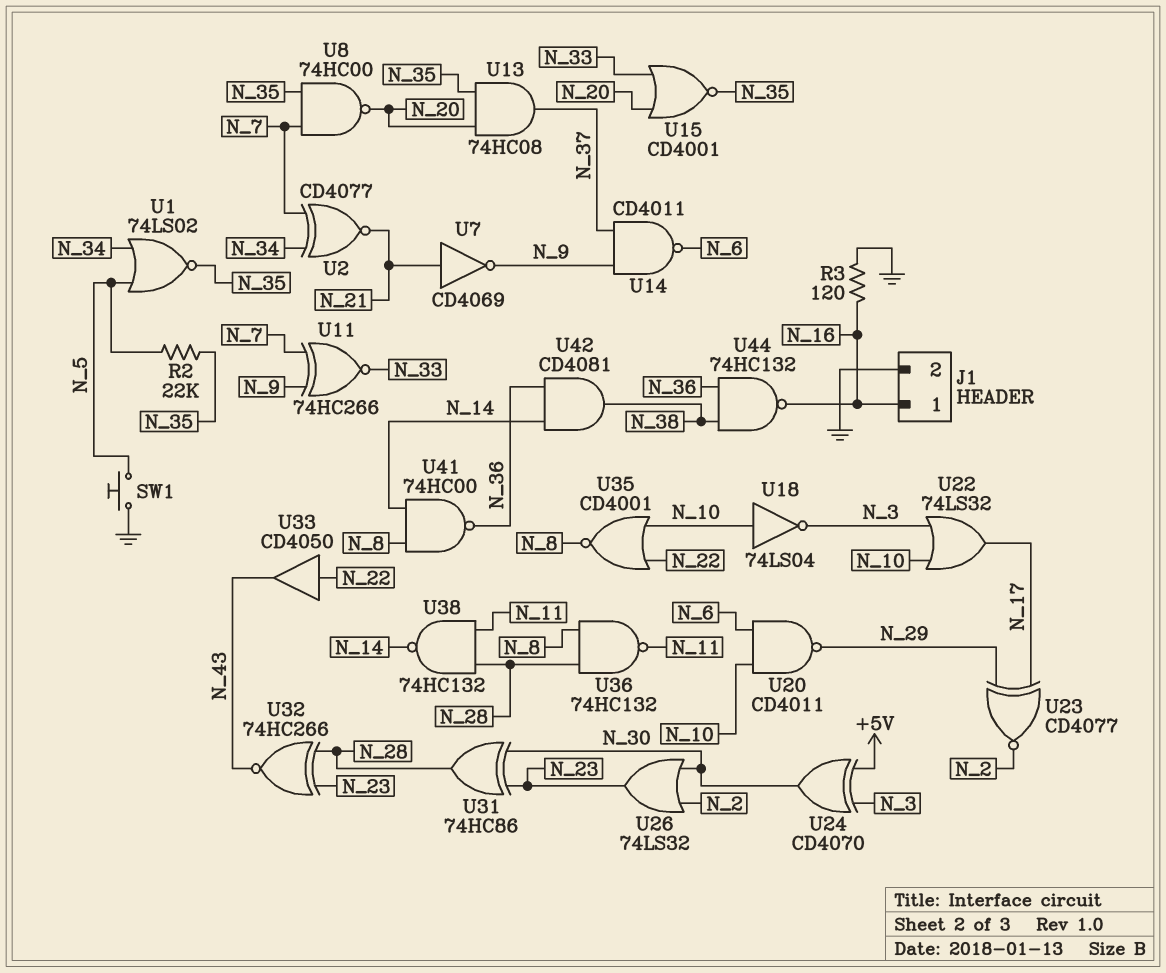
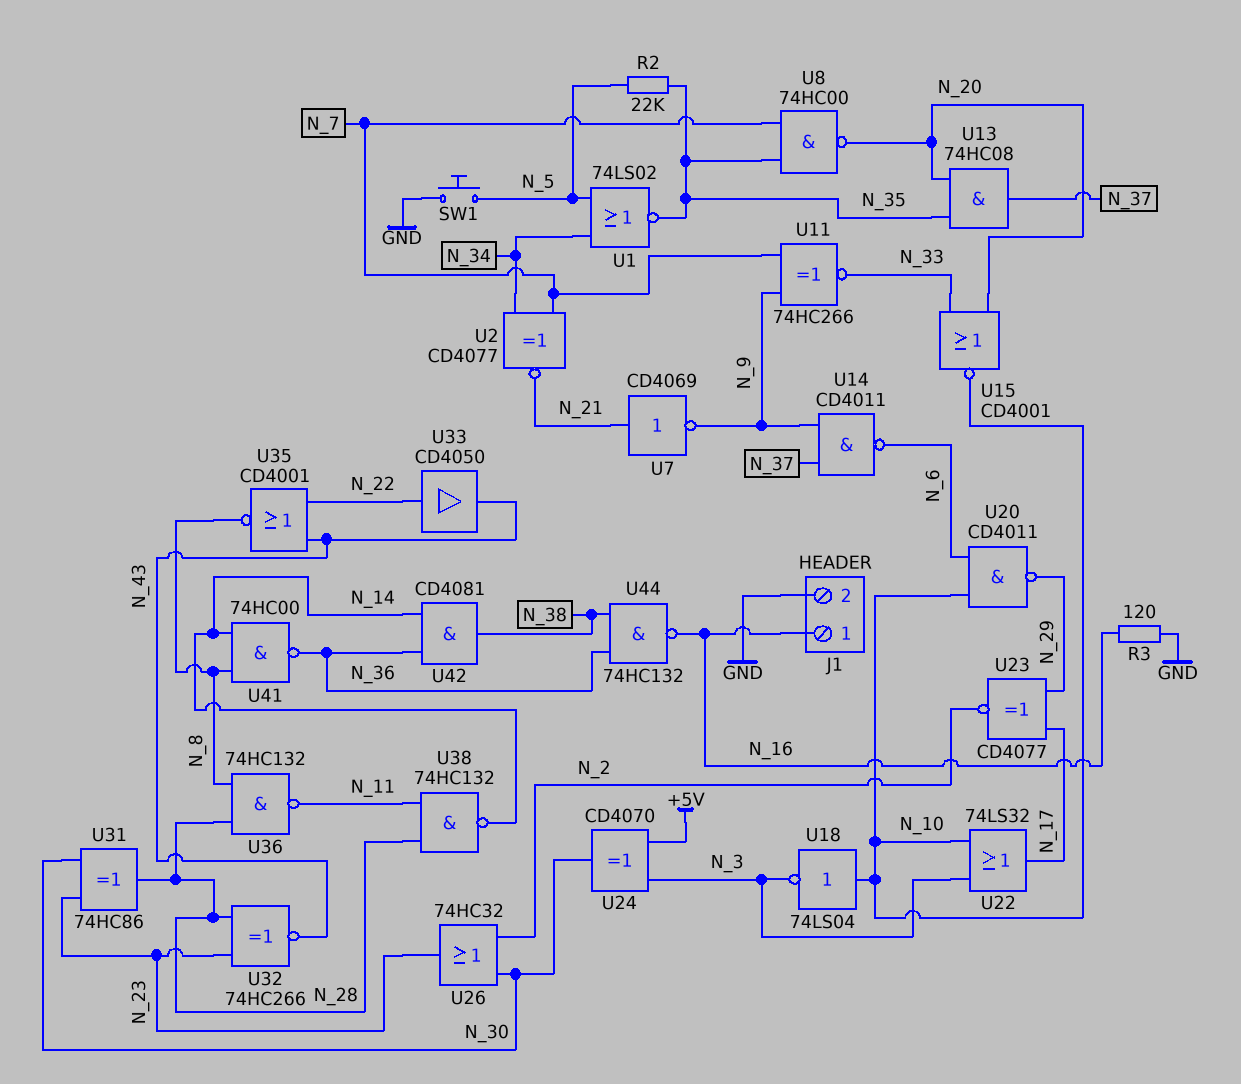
U15: NOR CD4001 (in N_20, in N_33, out N_35) -> NOR CD4001 (in N_20, in N_33, out N_10)
U26: OR 74LS32 (in N_2, in N_30, out N_23) -> OR 74HC32 (in N_2, in N_30, out N_23)
U35: NOR CD4001 (in N_10, in N_22, out N_8) -> NOR CD4001 (in N_22, in N_43, out N_8)

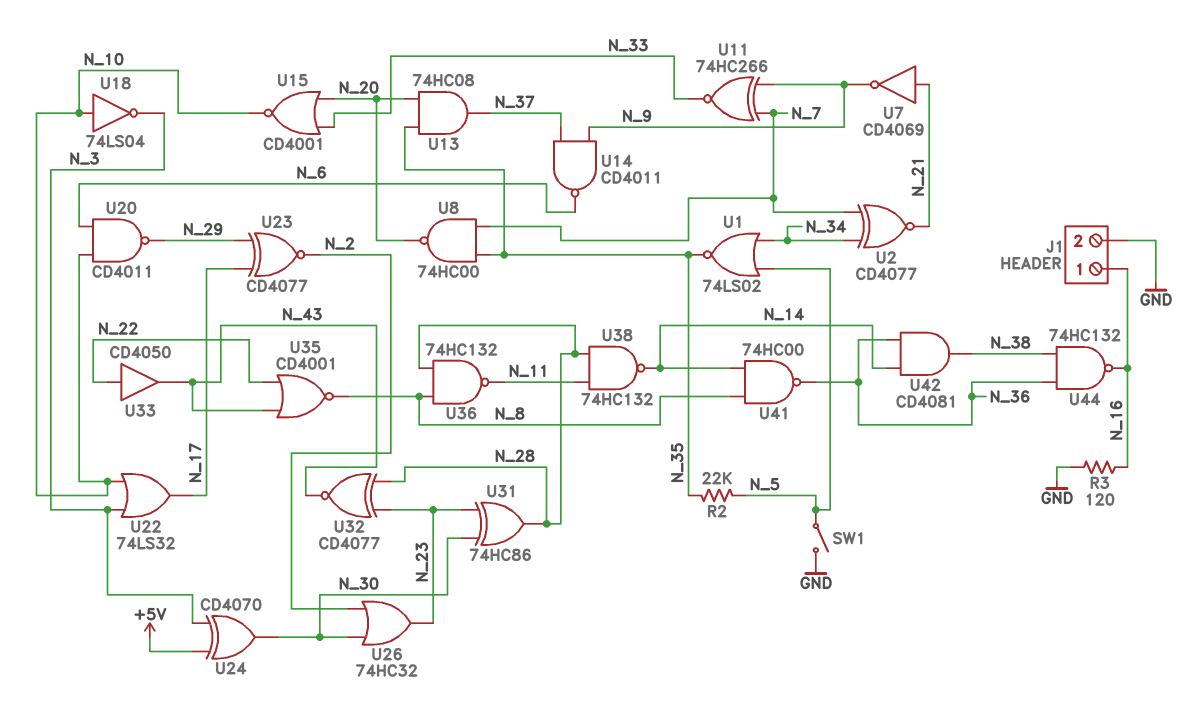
SW1: button (GND, N_5) -> switch (GND, N_5)
U32: XNOR 74HC266 (in N_23, in N_28, out N_43) -> XNOR CD4077 (in N_23, in N_28, out N_43)

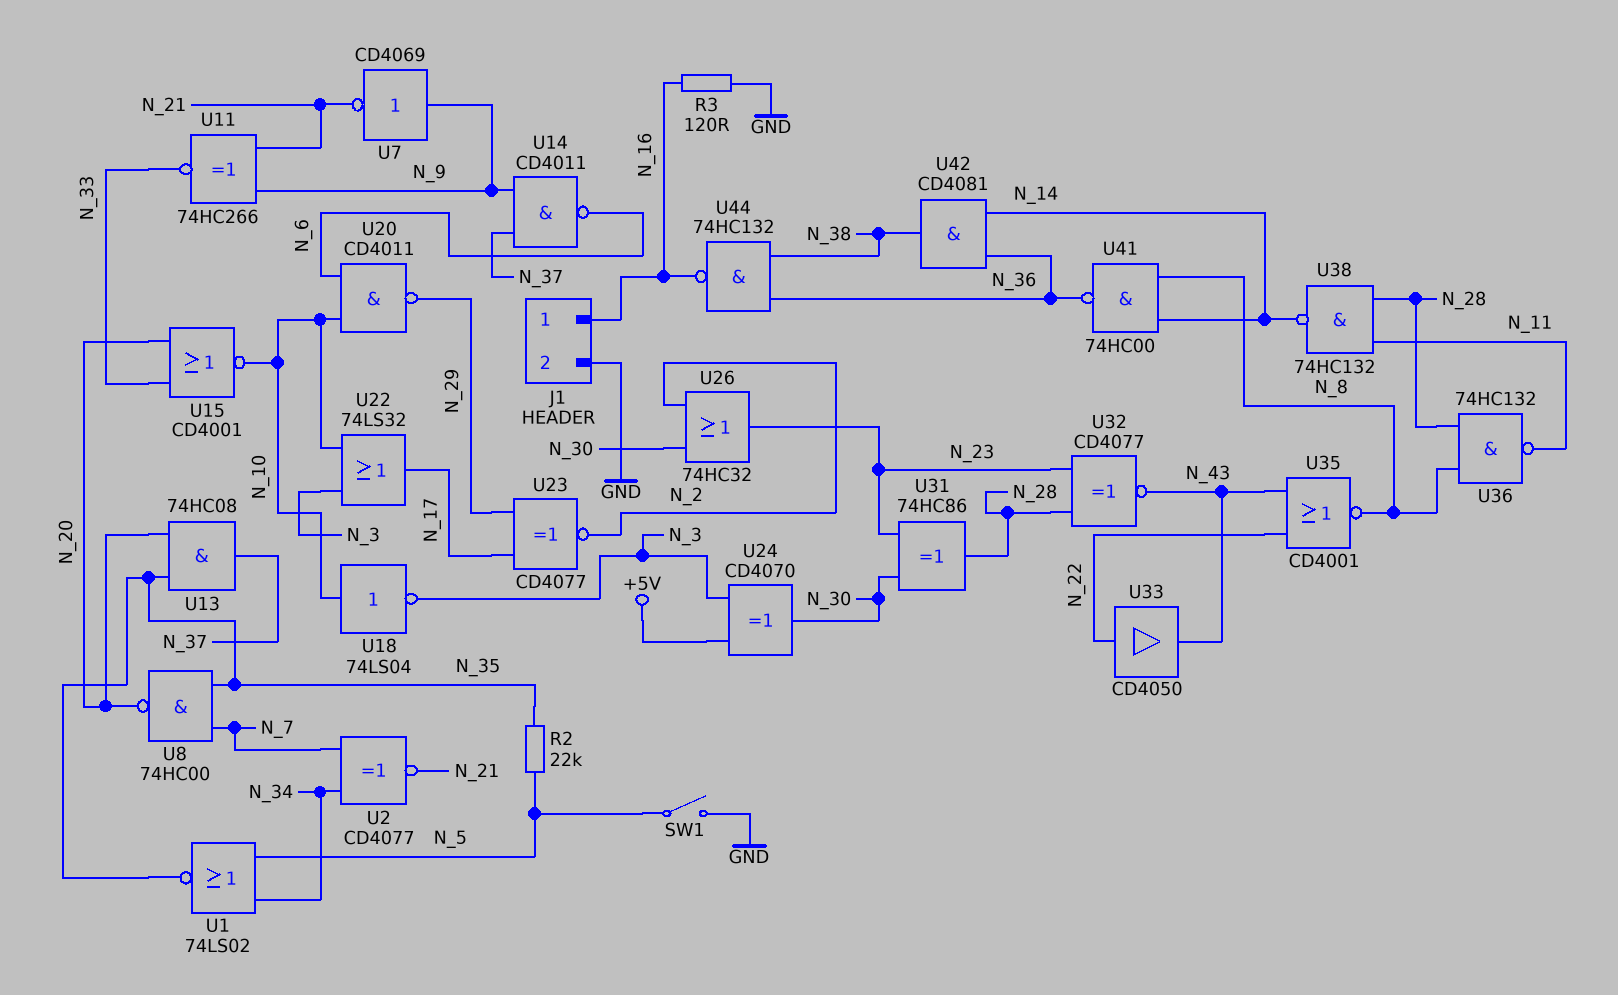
U7: NOT CD4069 (in N_21, out N_9) -> NOT CD4069 (in N_9, out N_21)
U11: XNOR 74HC266 (in N_7, in N_9, out N_33) -> XNOR 74HC266 (in N_9, in N_21, out N_33)

